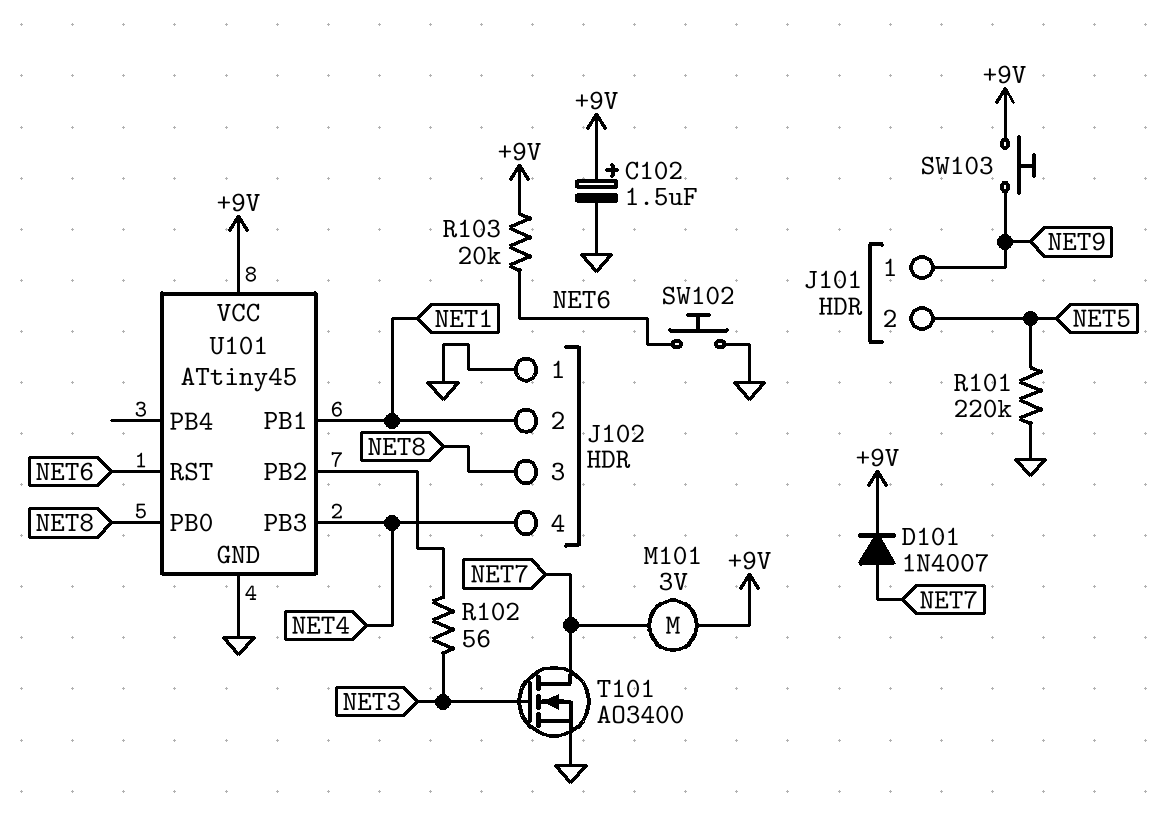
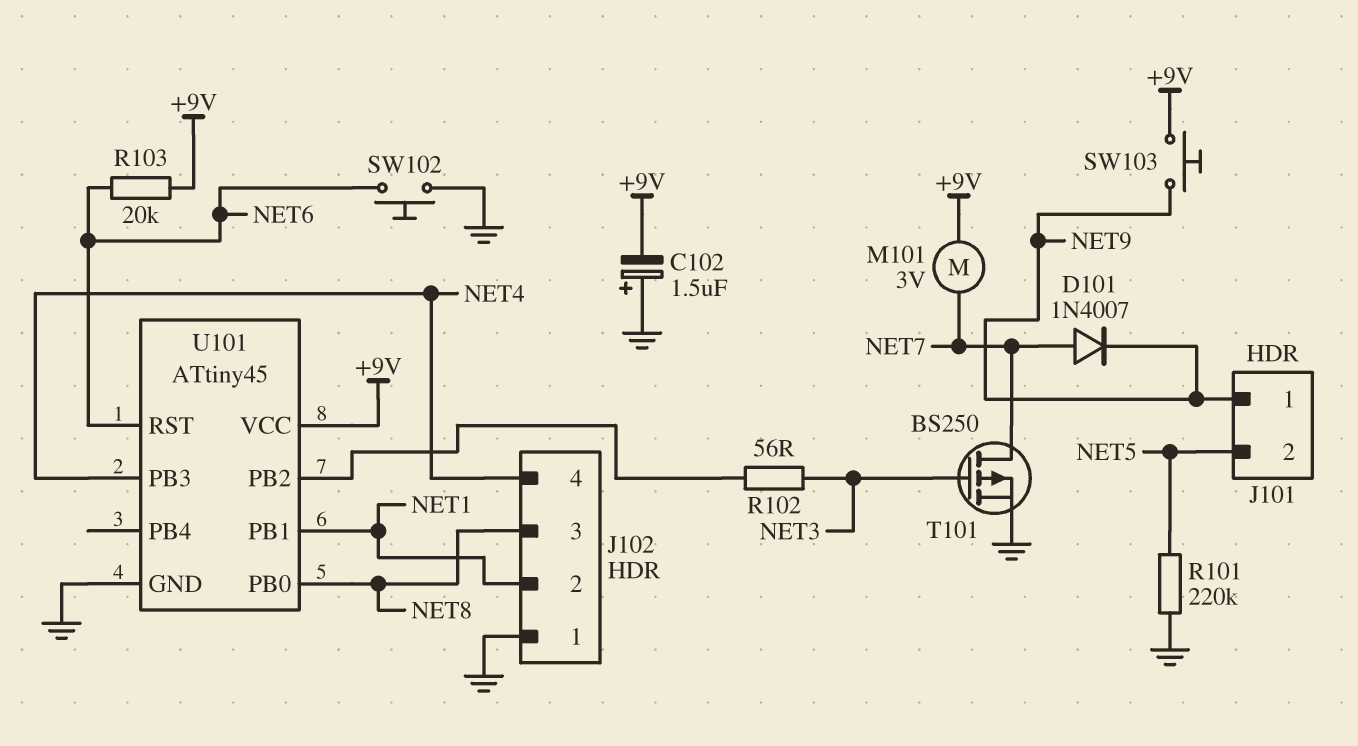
C102: 1.5uF (plus +9V, minus GND) -> 1.5uF (plus GND, minus +9V)
D101: diode 1N4007 (A NET7, K +9V) -> diode 1N4007 (A NET7, K NET9)
T101: NMOS AO3400 (G NET3, D NET7, S GND) -> PMOS BS250 (G NET3, D NET7, S GND)

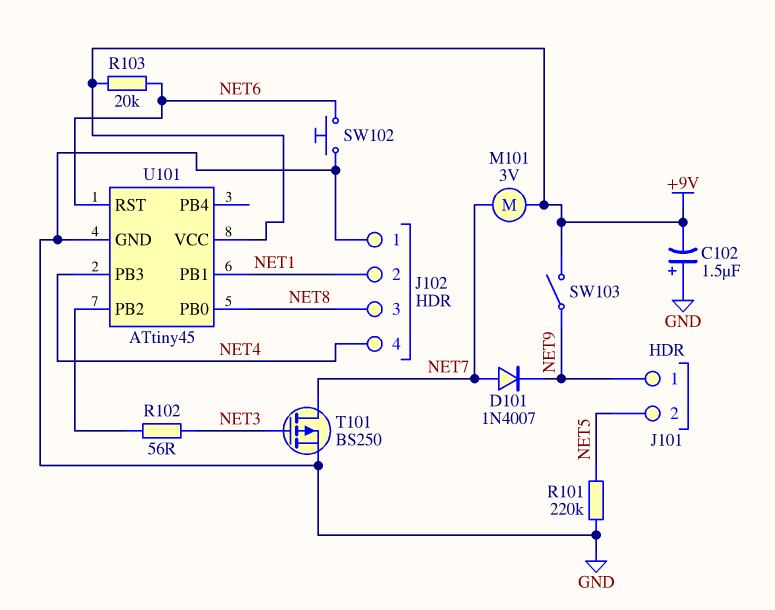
SW103: button (+9V, NET9) -> switch (+9V, NET9)

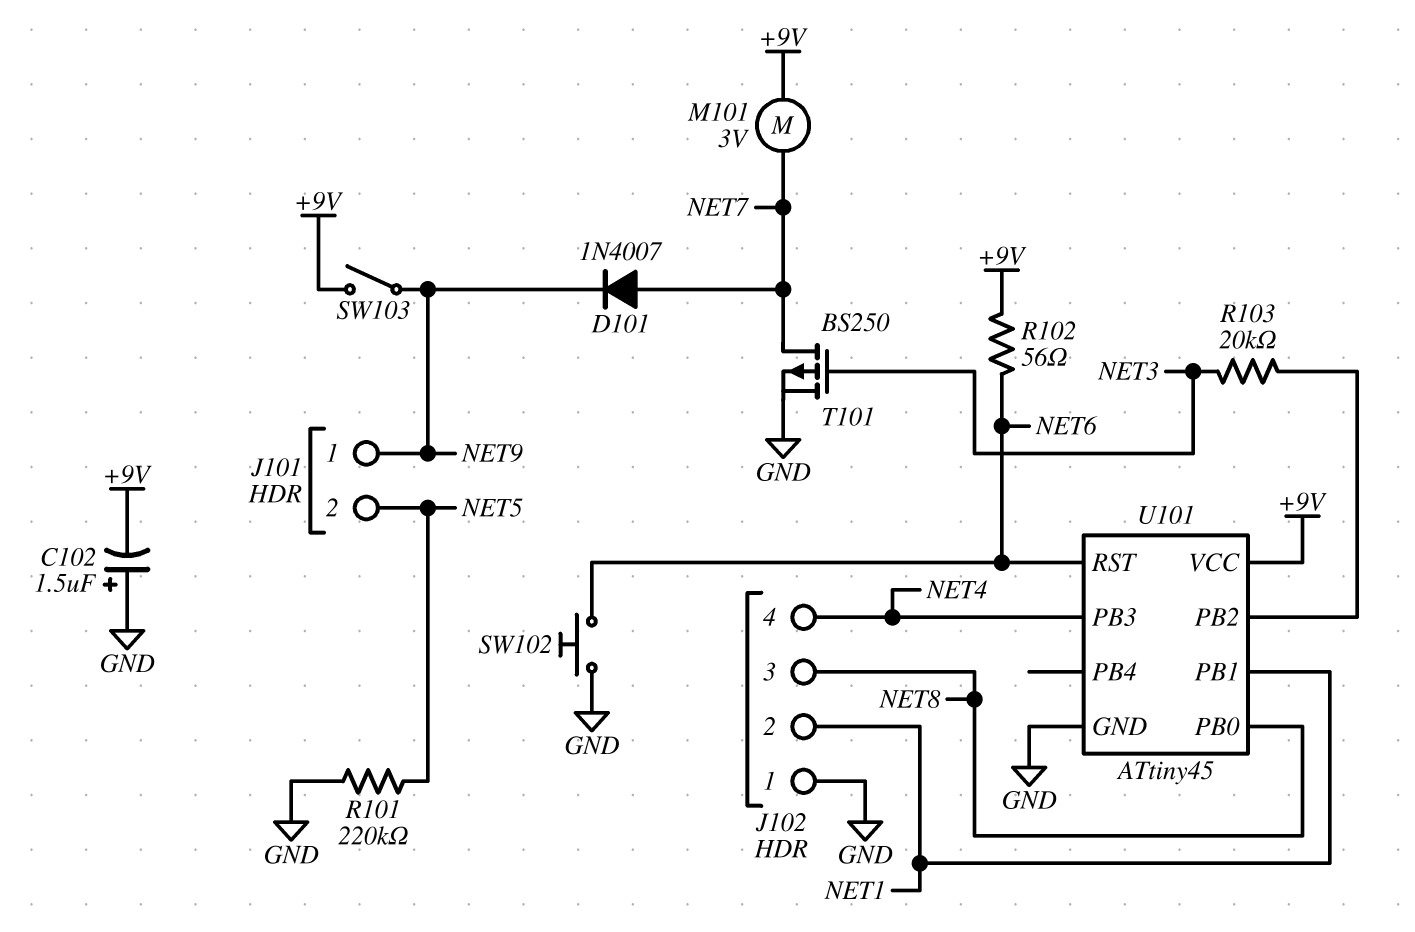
R102: 56 (NET3, U101/PB2) -> 56 (+9V, NET6)
R103: 20k (+9V, NET6) -> 20k (NET3, U101/PB2)

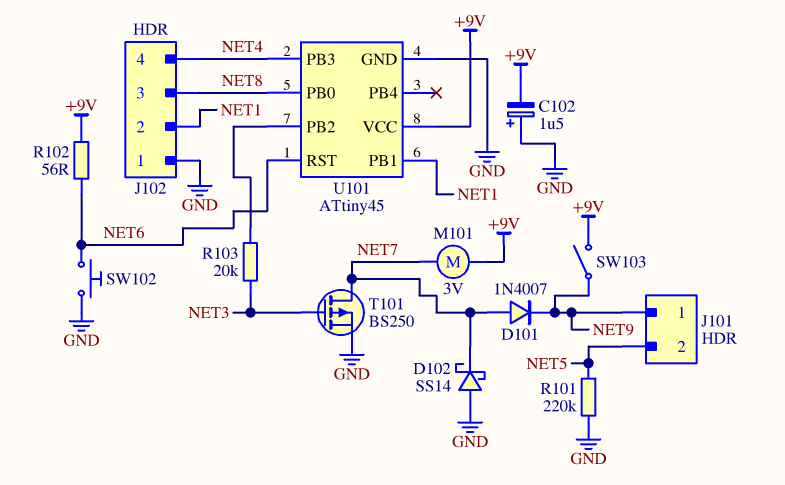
D102: none -> schottky SS14 (A GND, K NET7)

